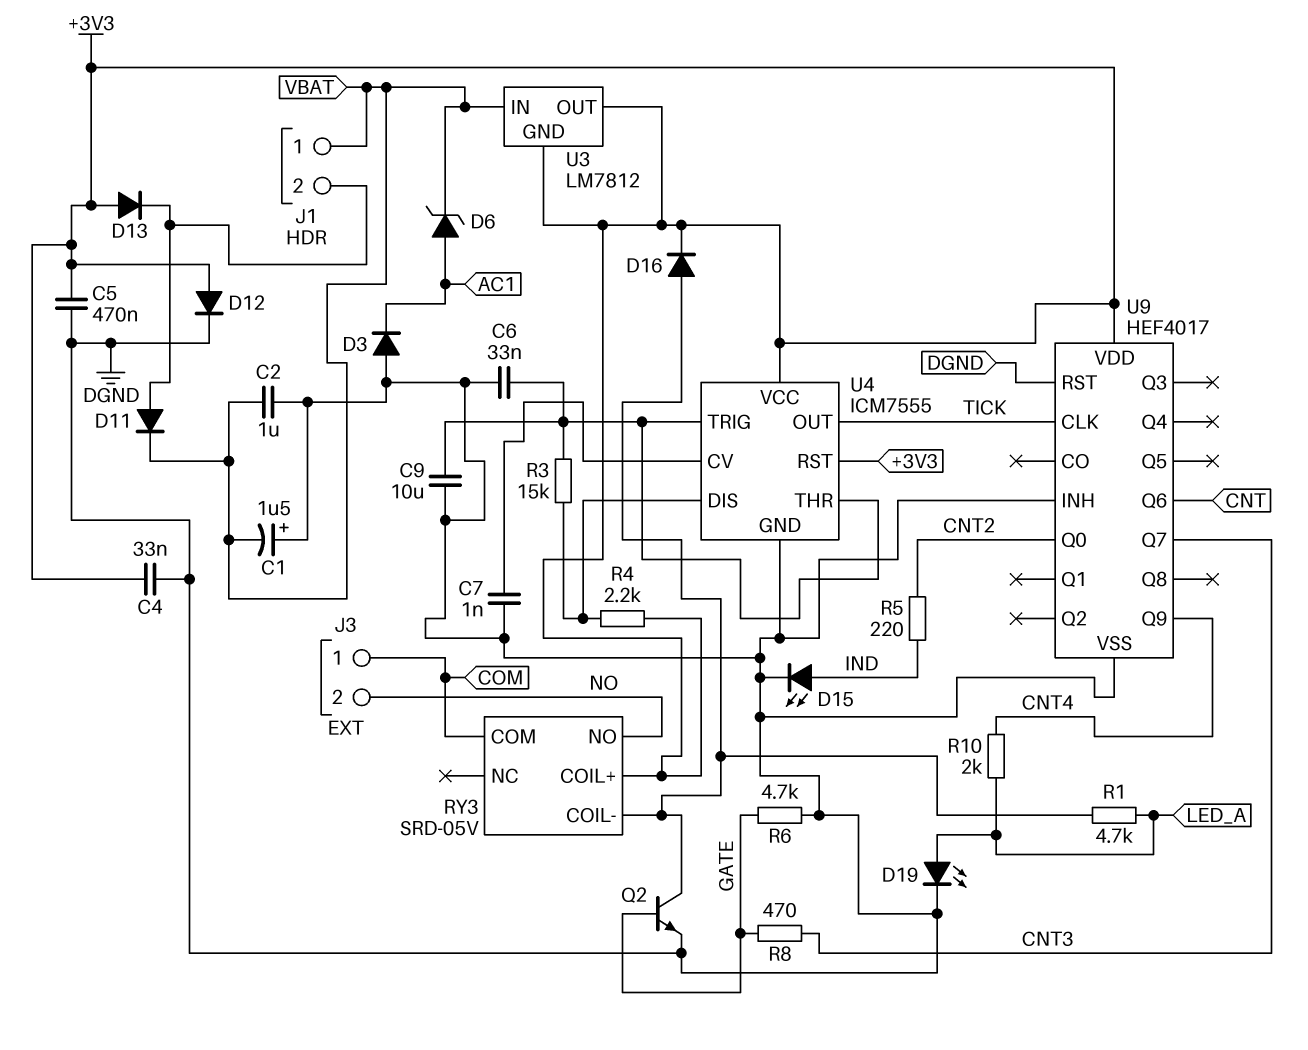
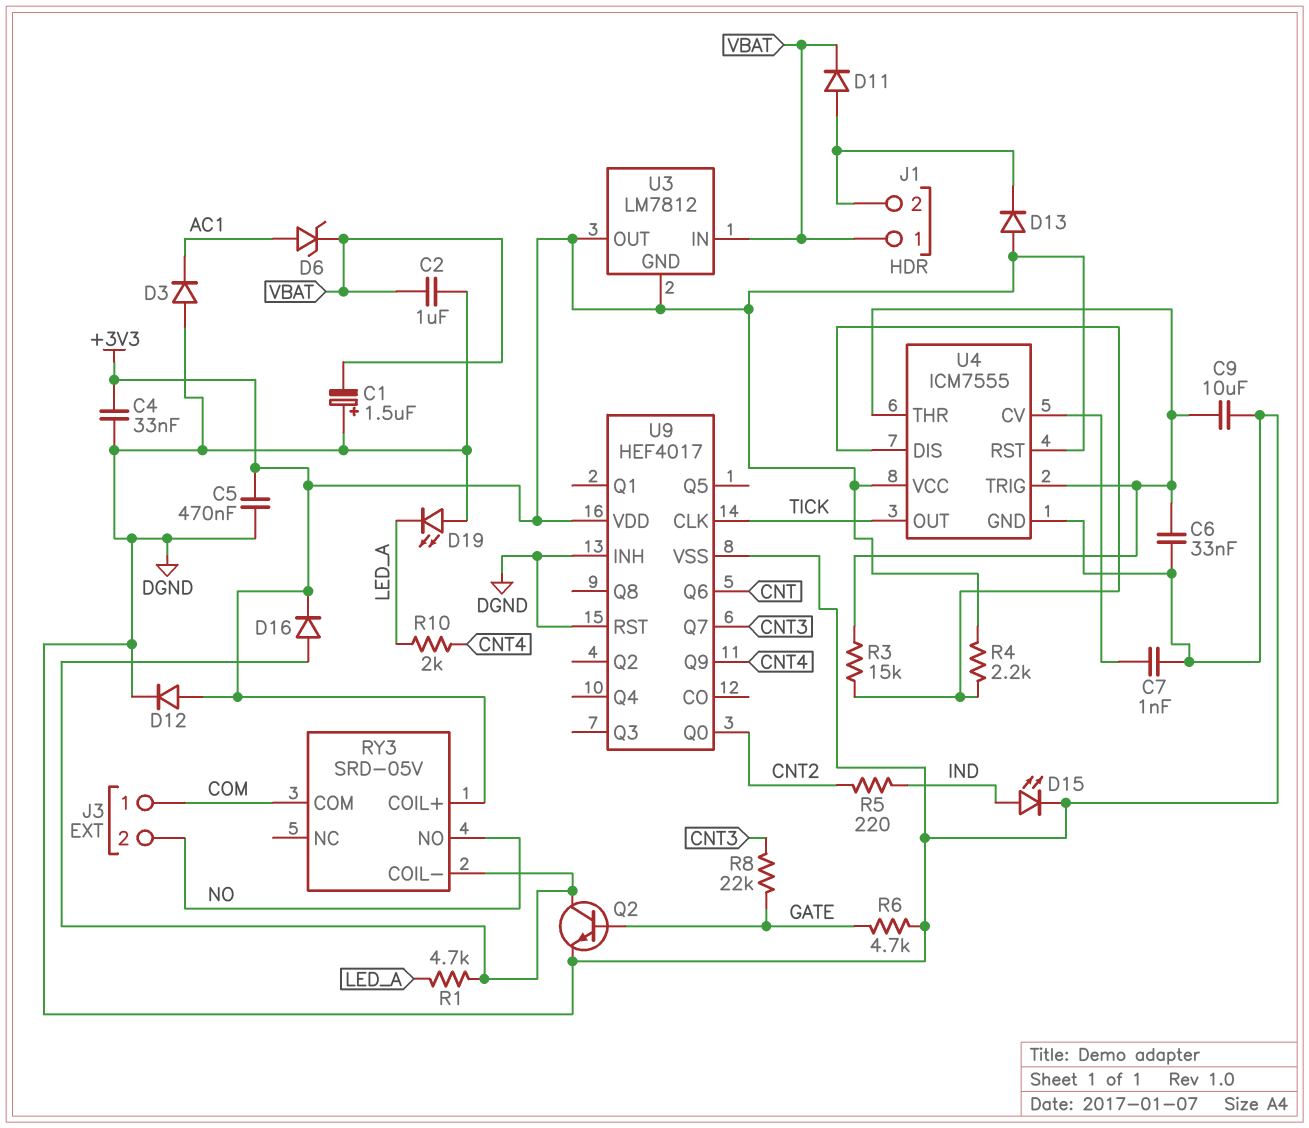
D19: LED (A LED_A, K DGND) -> LED (A DGND, K LED_A)
R8: 470 (CNT3, GATE) -> 22k (CNT3, GATE)

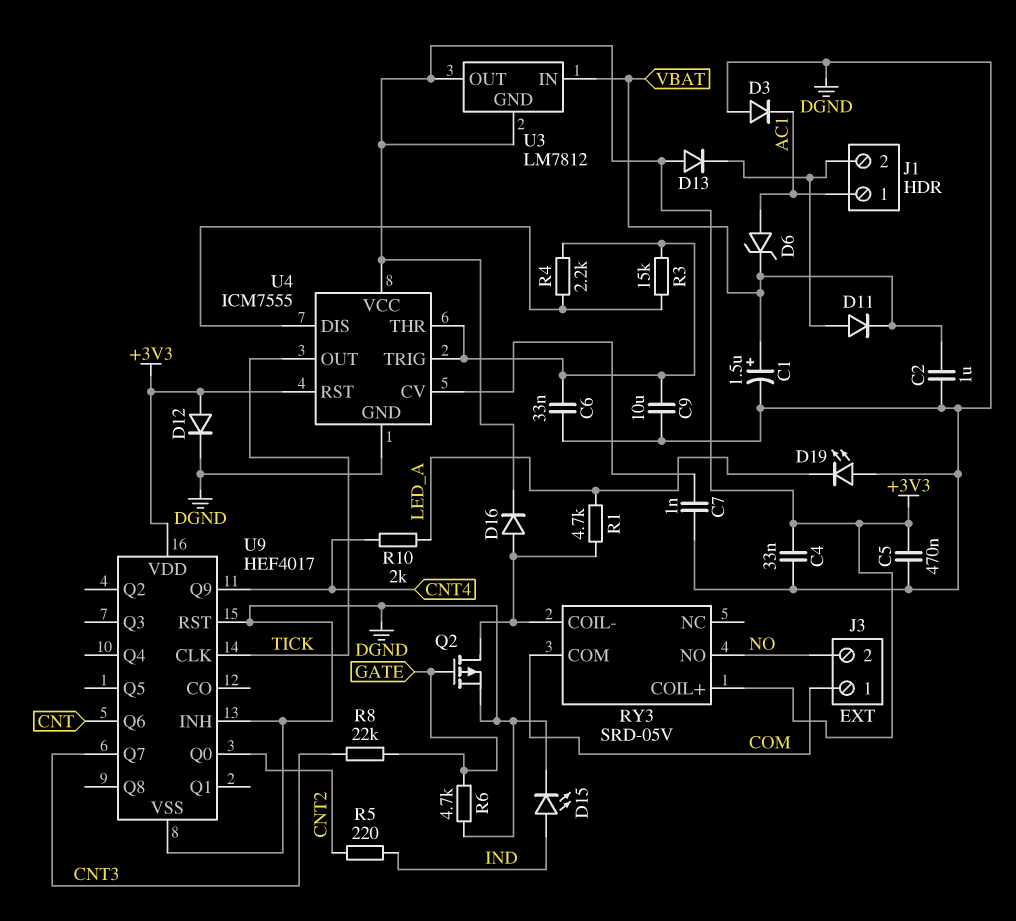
C1: 1.5uF (plus DGND, minus VBAT) -> 1.5uF (plus VBAT, minus DGND)
J1 pin 1: VBAT -> AC1
Q2: NPN (B GATE, C RY3/COIL-, E DGND) -> PMOS (G GATE, D RY3/COIL-, S DGND)
R4: 2.2k (+3V3, U4/DIS) -> 2.2k (U4/DIS, U4/THR)

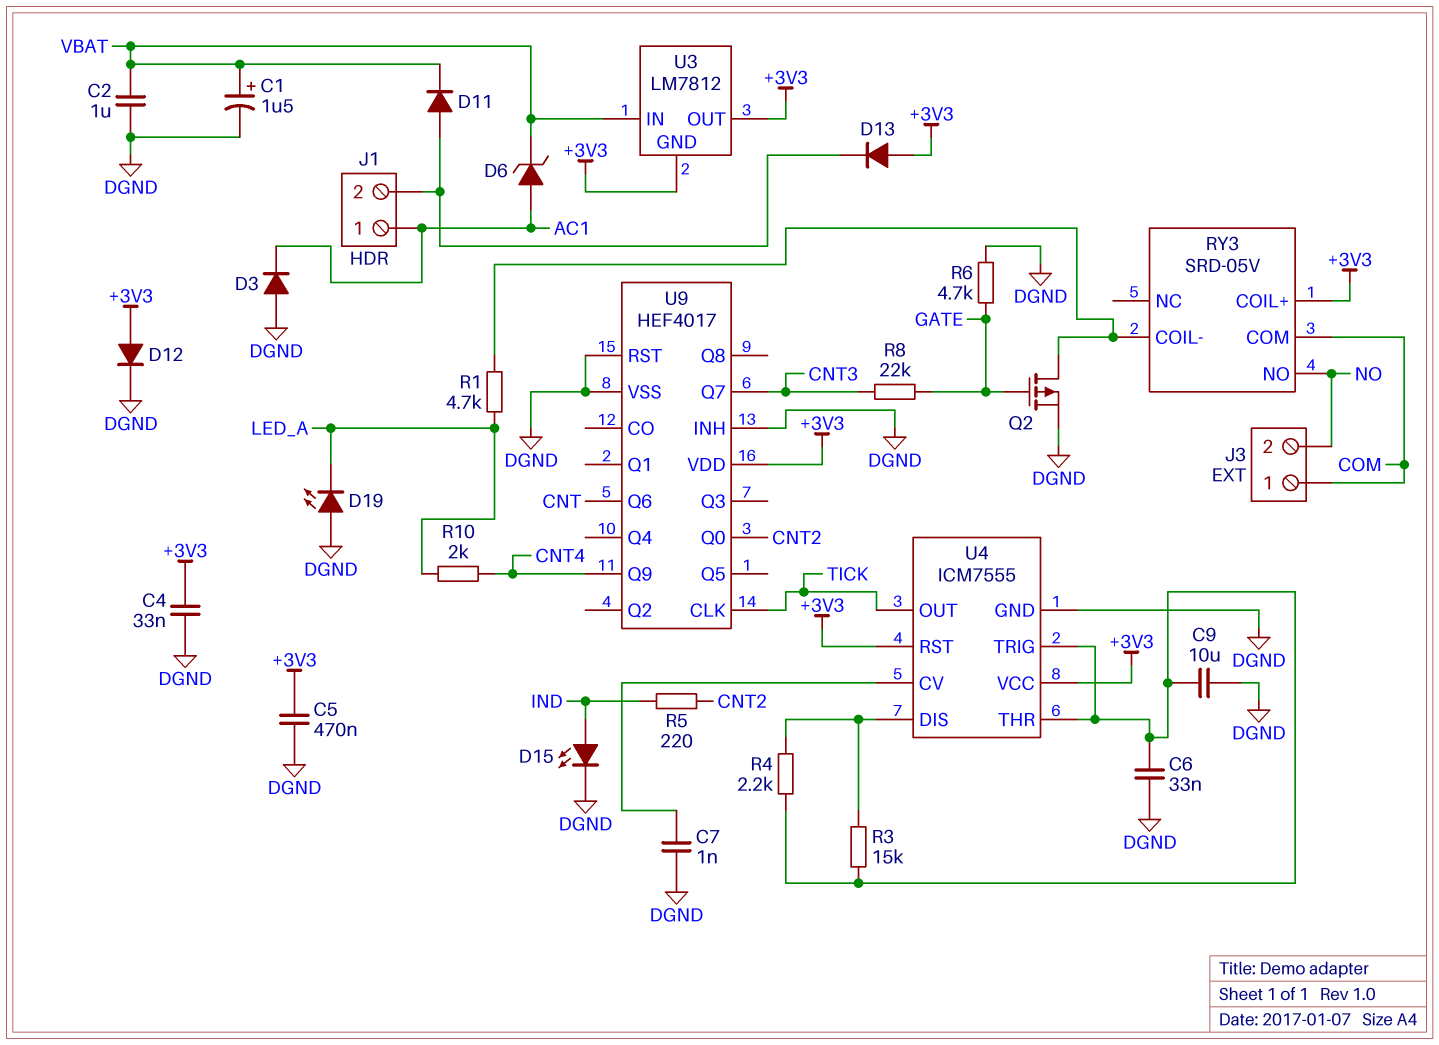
D16: diode (A RY3/COIL-, K +3V3) -> none

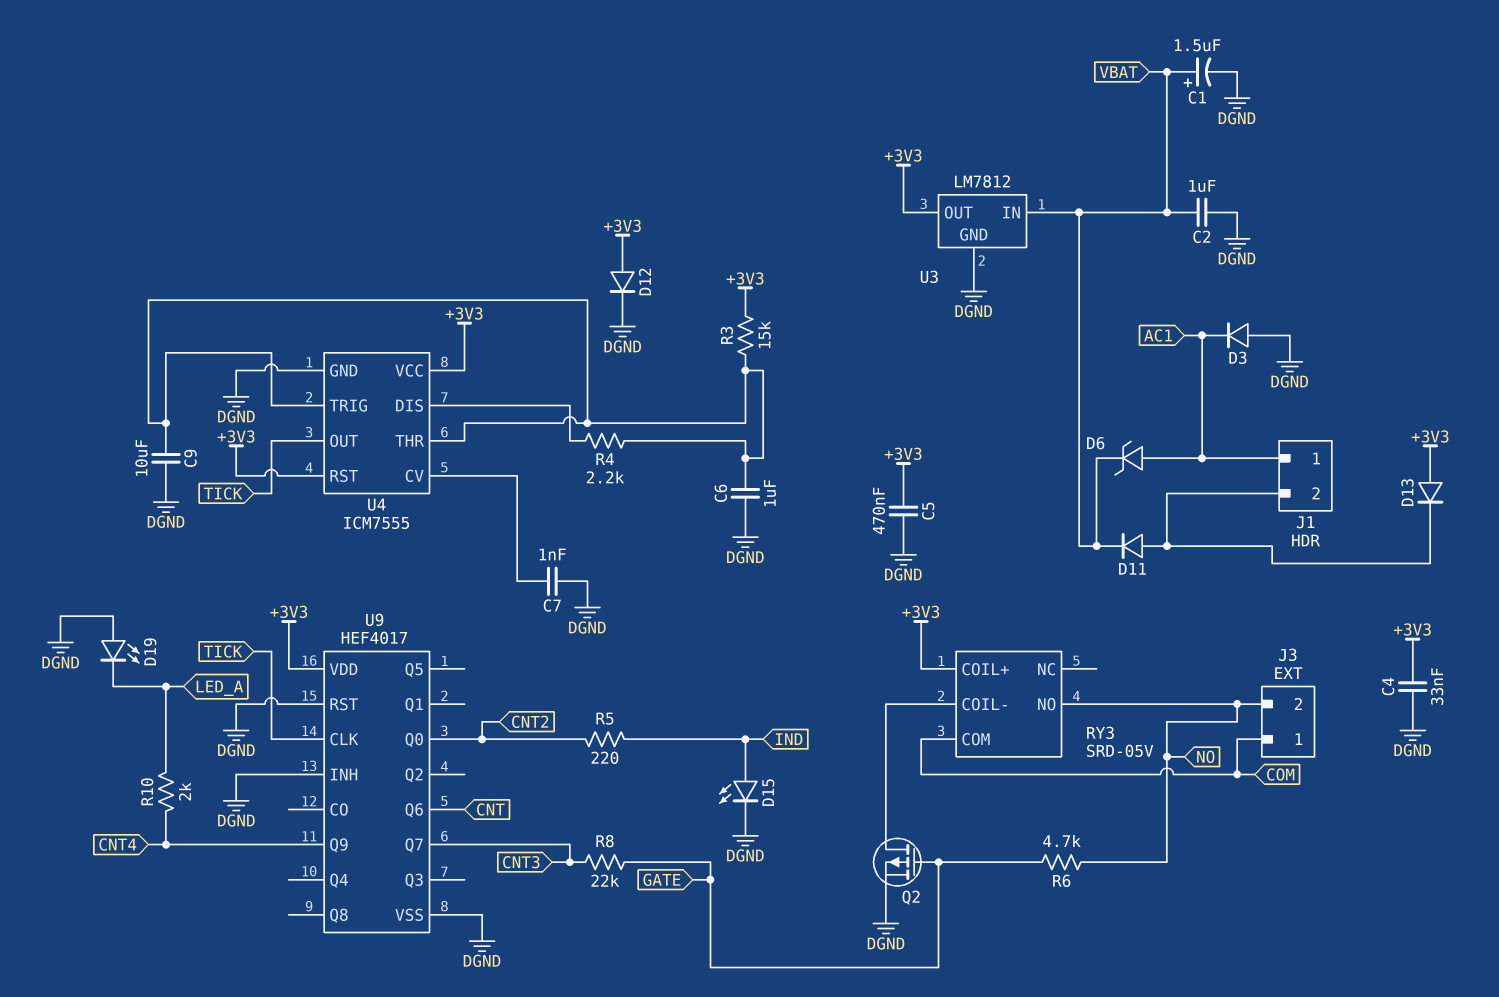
C6: 33nF (DGND, U4/THR) -> 1uF (DGND, U4/THR)
R1: 4.7k (LED_A, RY3/COIL-) -> none
R3: 15k (U4/DIS, U4/THR) -> 15k (+3V3, U4/THR)
R6: 4.7k (DGND, GATE) -> 4.7k (GATE, NO)
U3 pin GND: +3V3 -> DGND

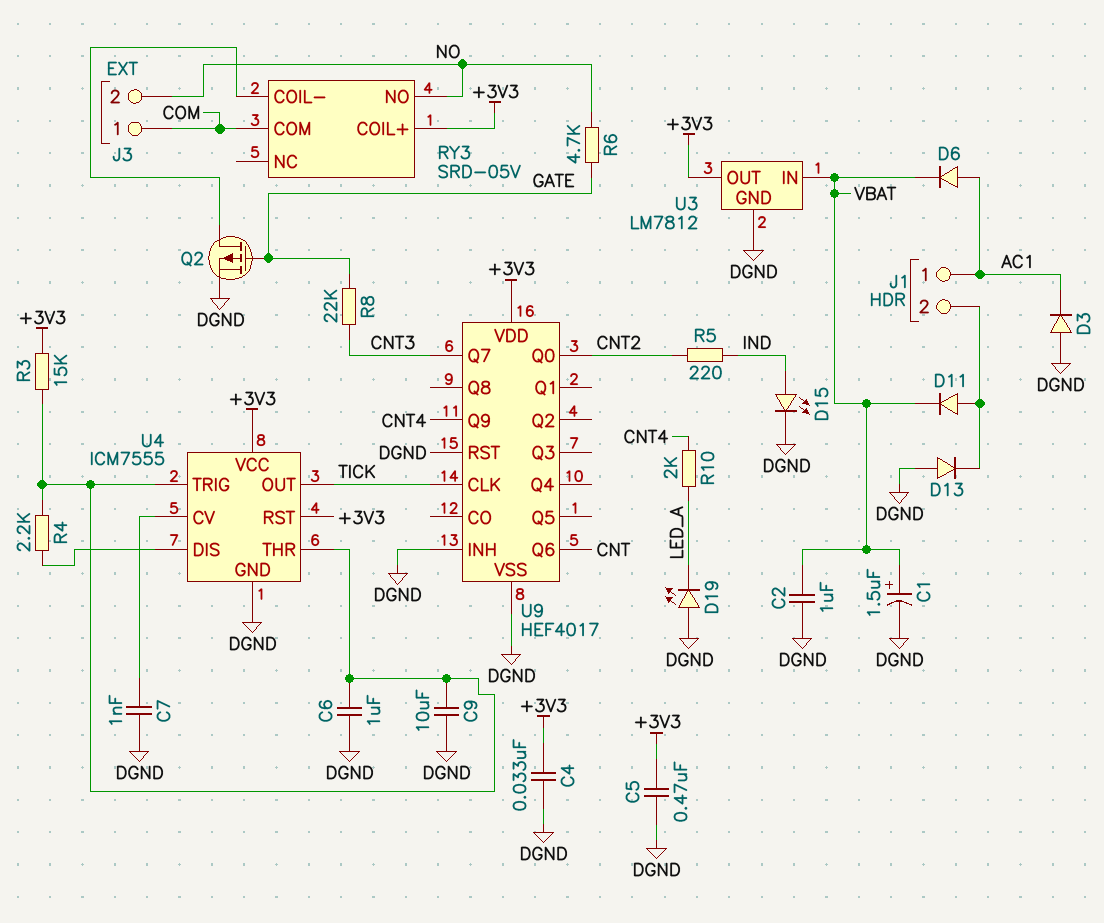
D6: zener (A AC1, K VBAT) -> diode (A AC1, K VBAT)
D12: diode (A +3V3, K DGND) -> none
D13: diode (A +3V3, K J1/2) -> diode (A DGND, K J1/2)

